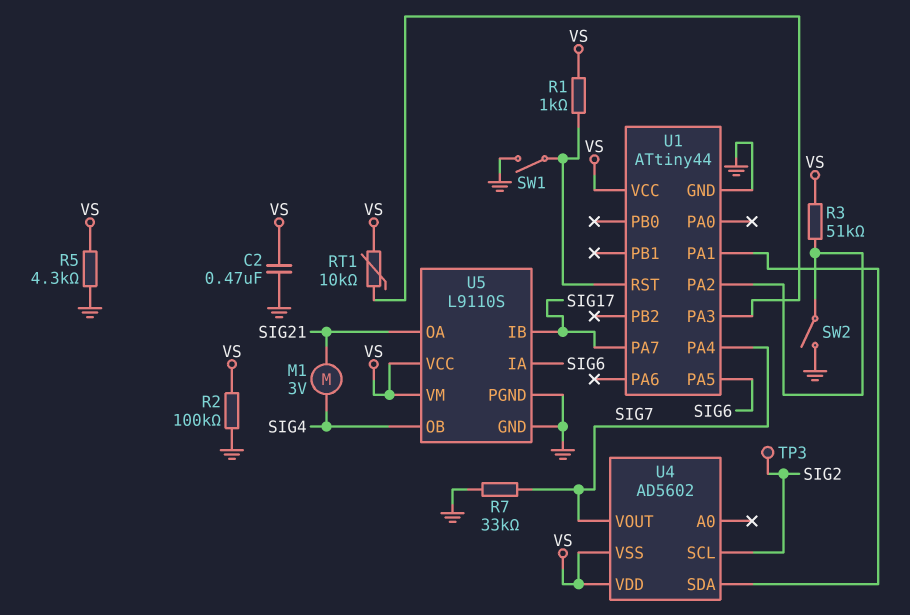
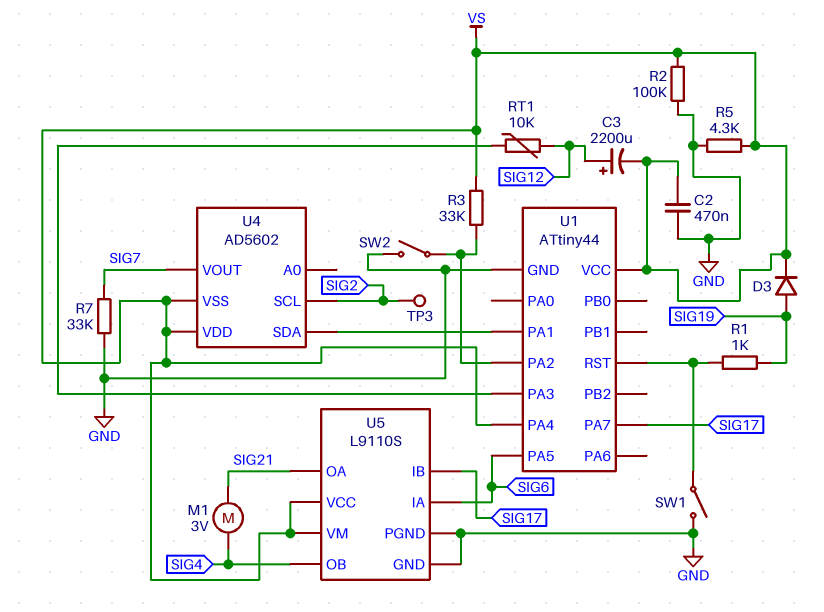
C3: none -> 2200uF (plus SIG12, minus VS)
D3: none -> diode (A SIG19, K VS)
R1: 1k (U1/RST, VS) -> 1k (SIG19, U1/RST)
R3: 51k (U1/PA2, VS) -> 33k (U1/PA2, VS)
RT1: 10k (U1/PA3, VS) -> 10k (SIG12, U1/PA3)
U1 pin PA4: SIG7 -> VS

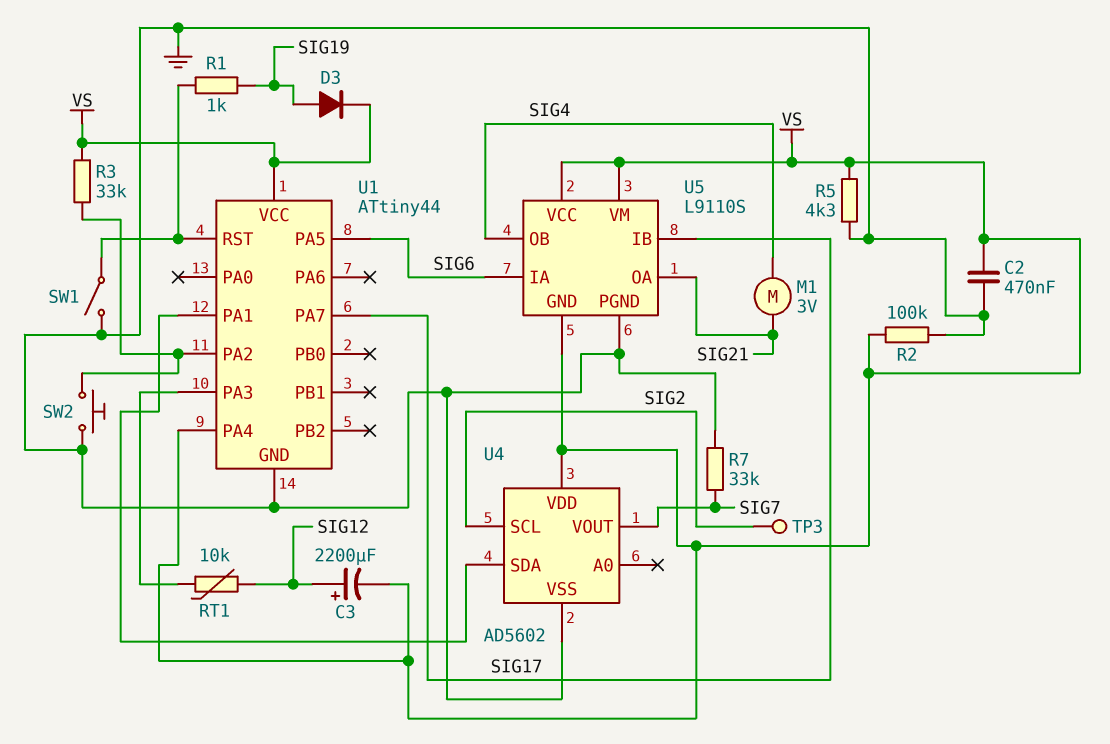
SW2: switch (GND, U1/PA2) -> button (GND, U1/PA2)
U4 pin VSS: VS -> GND
U5 pin GND: GND -> VS

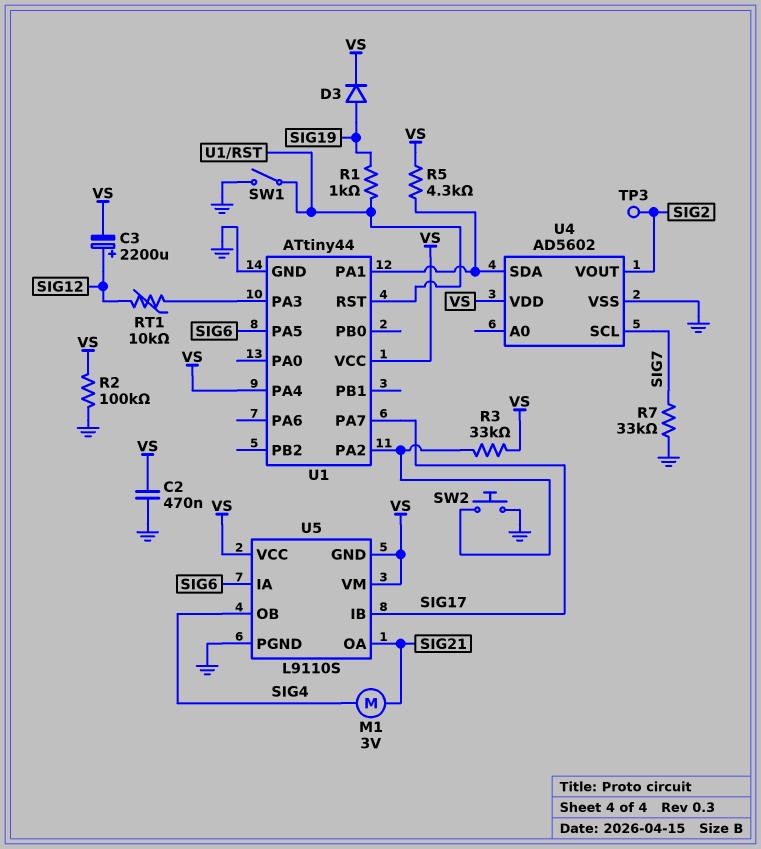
R5: 4.3k (GND, VS) -> 4.3k (U1/PA1, VS)
U4 pin SCL: SIG2 -> SIG7
U4 pin VOUT: SIG7 -> SIG2

